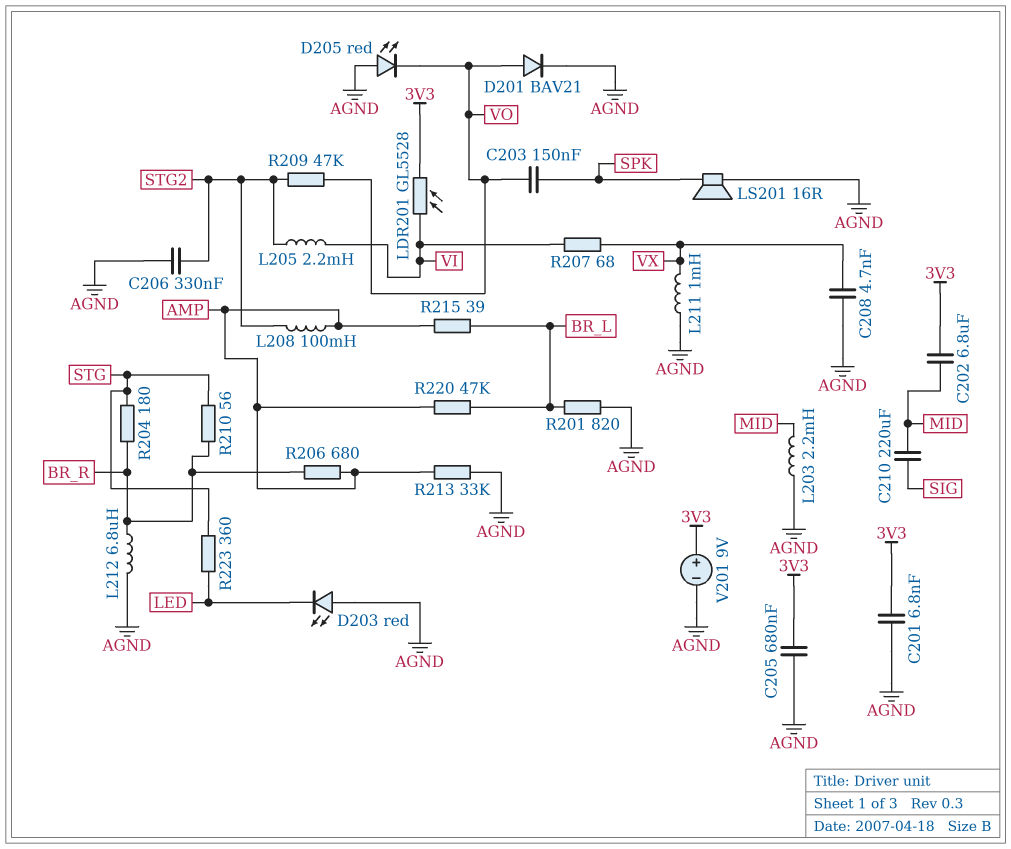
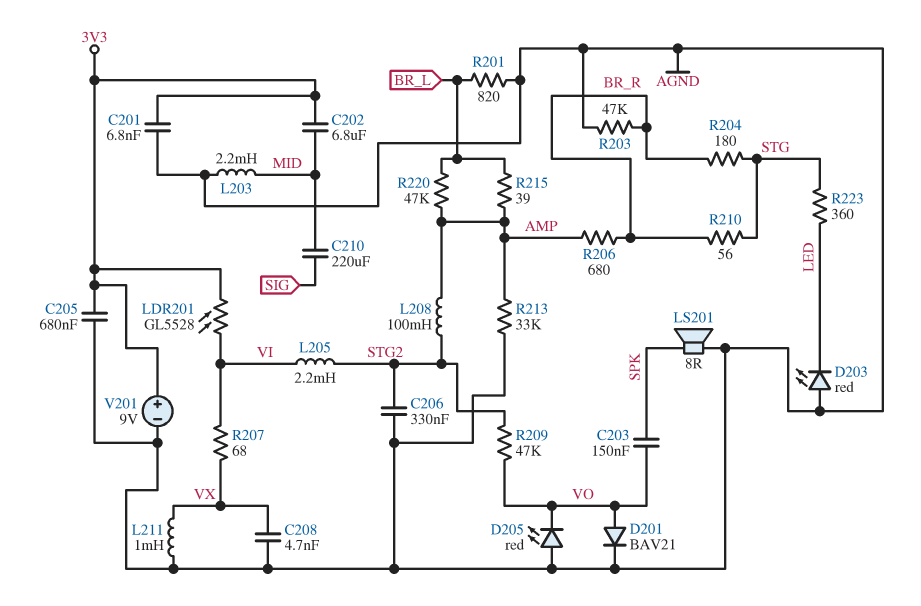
L212: 6.8uH (AGND, BR_R) -> none
LS201: speaker 16R (AGND, SPK) -> speaker 8R (AGND, SPK)
R203: none -> 47k (AGND, BR_R)

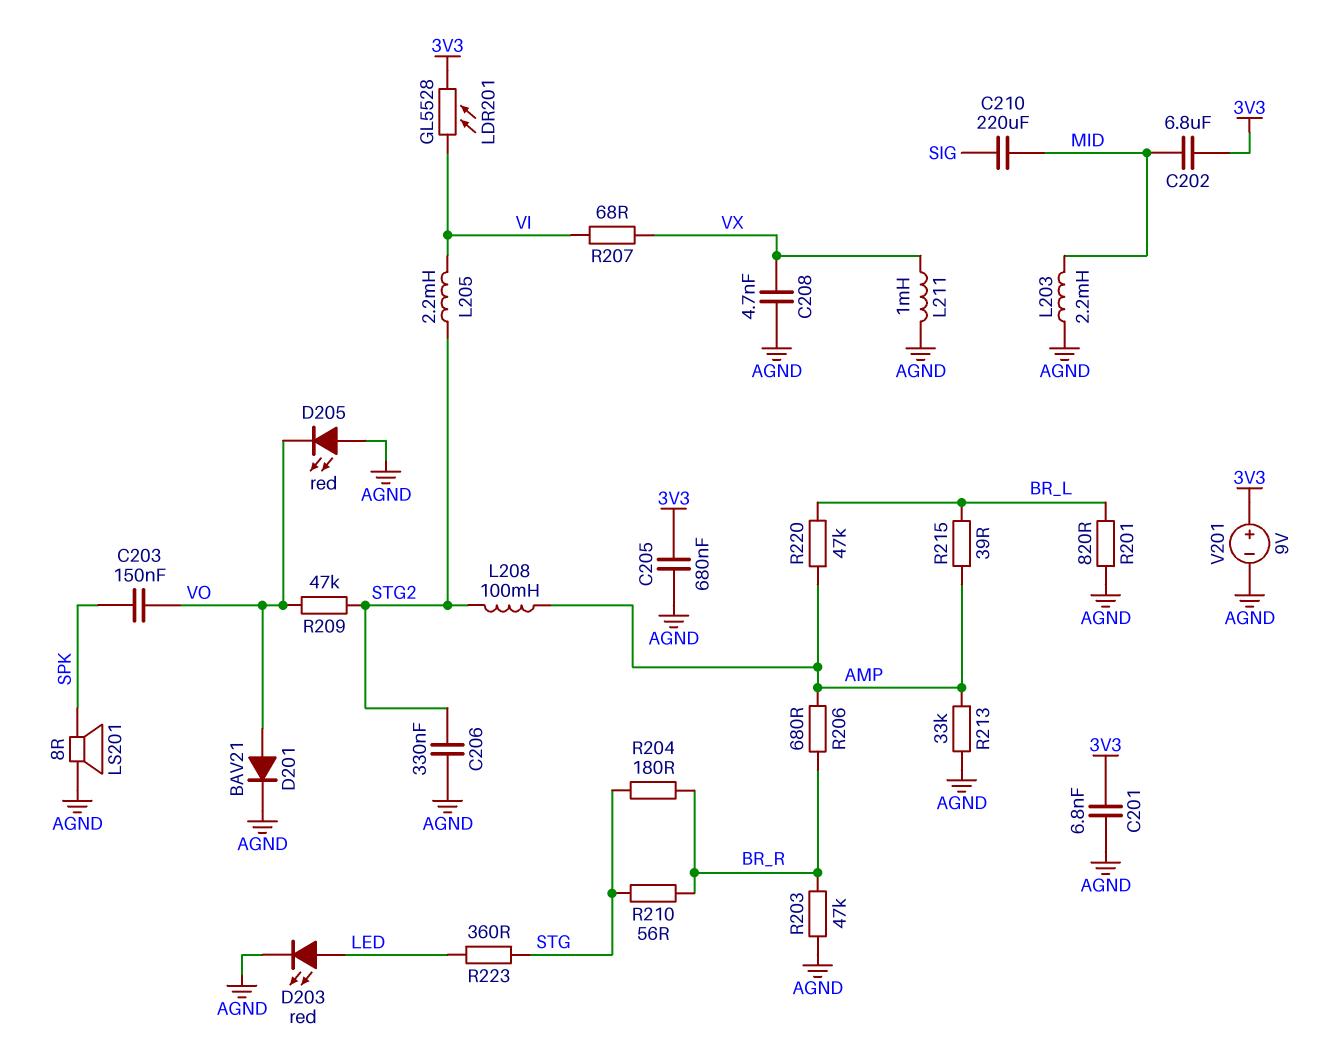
D203: LED red (A AGND, K LED) -> LED red (A LED, K AGND)

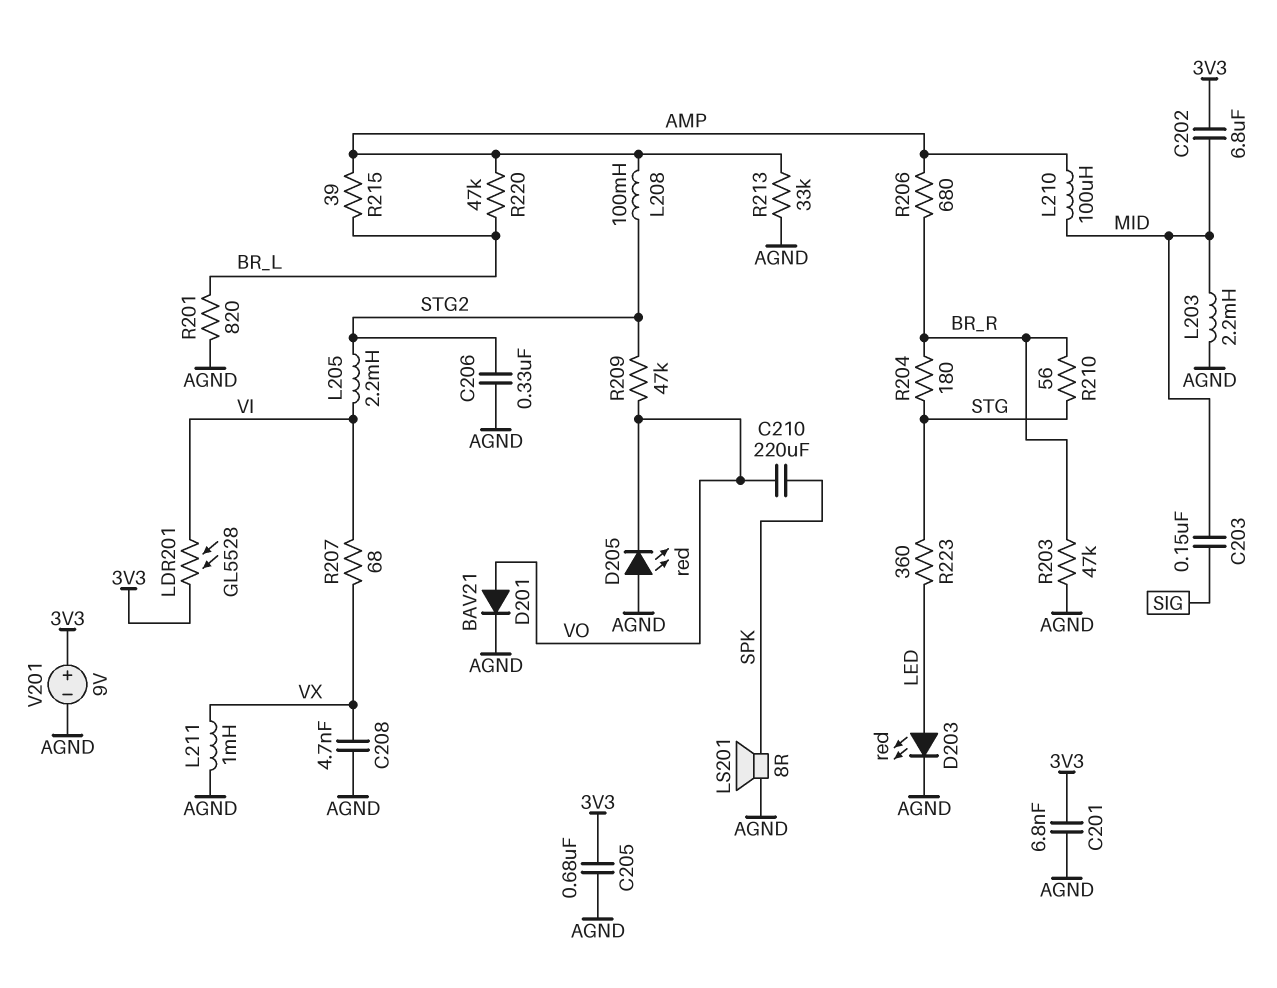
C203: 150nF (SPK, VO) -> 150nF (MID, SIG)
C210: 220uF (MID, SIG) -> 220uF (SPK, VO)
L210: none -> 100uH (AMP, MID)

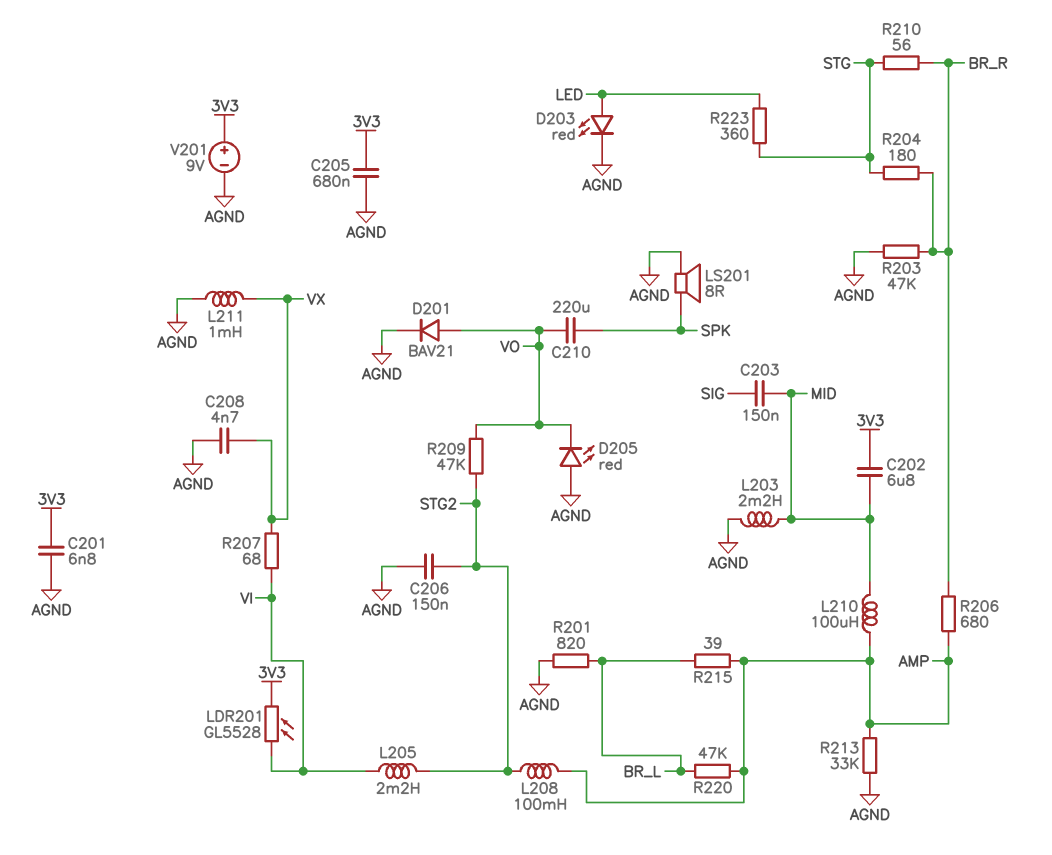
C206: 330nF (AGND, STG2) -> 150nF (AGND, STG2)

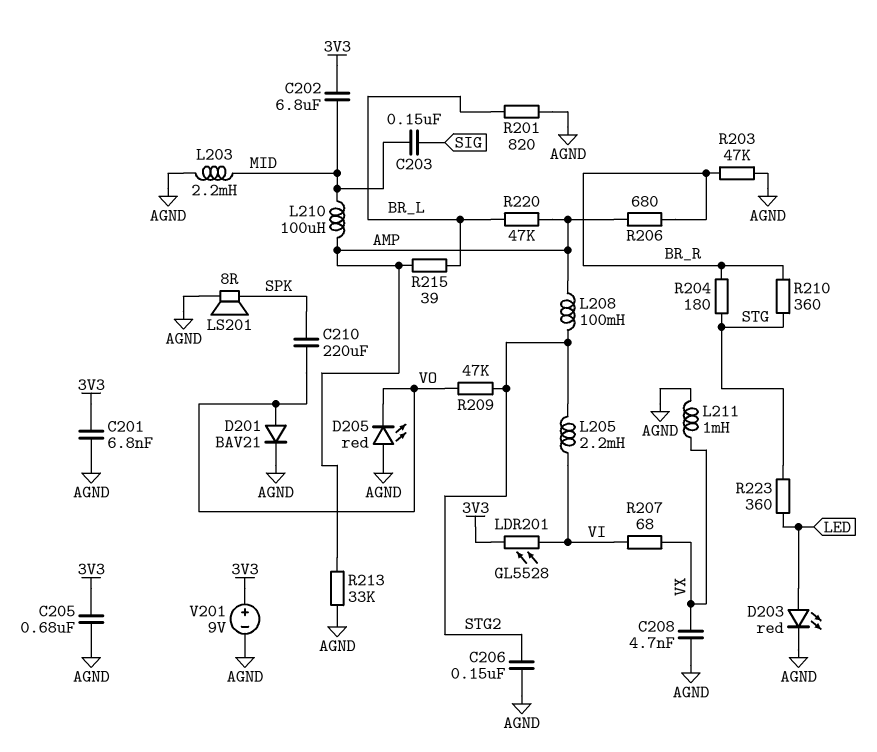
R210: 56 (BR_R, STG) -> 360 (BR_R, STG)

